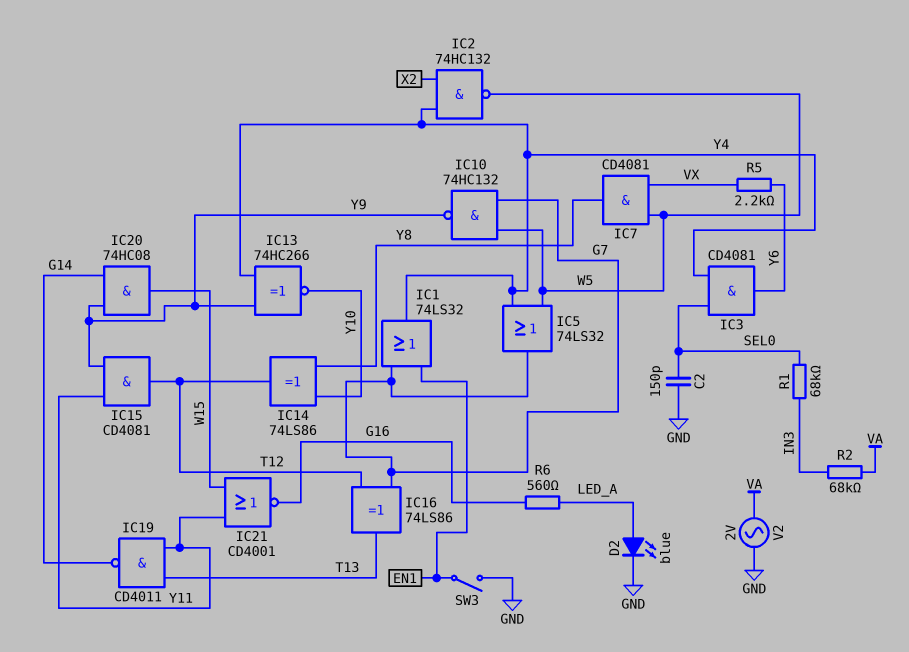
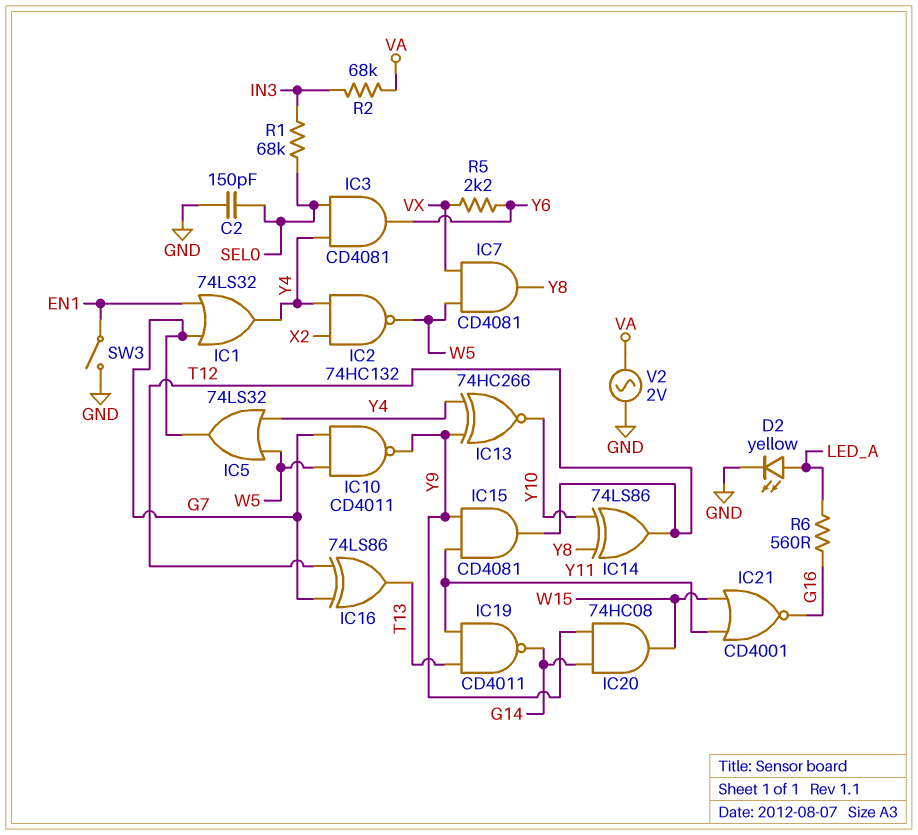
D2: LED blue (A LED_A, K GND) -> LED yellow (A LED_A, K GND)
IC10: NAND 74HC132 (in G7, in W5, out Y9) -> NAND CD4011 (in G7, in W5, out Y9)

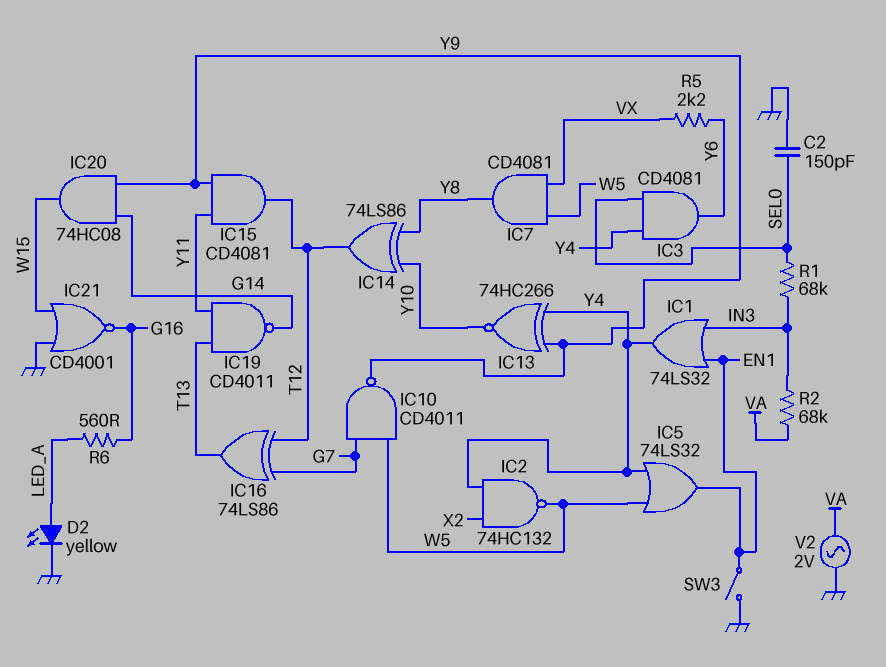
IC1: OR 74LS32 (in EN1, in G7, out Y4) -> OR 74LS32 (in EN1, in IN3, out Y4)
IC5: OR 74LS32 (in W5, in Y4, out G7) -> OR 74LS32 (in W5, in Y4, out EN1)
IC21: NOR CD4001 (in W15, in Y11, out G16) -> NOR CD4001 (in GND, in W15, out G16)

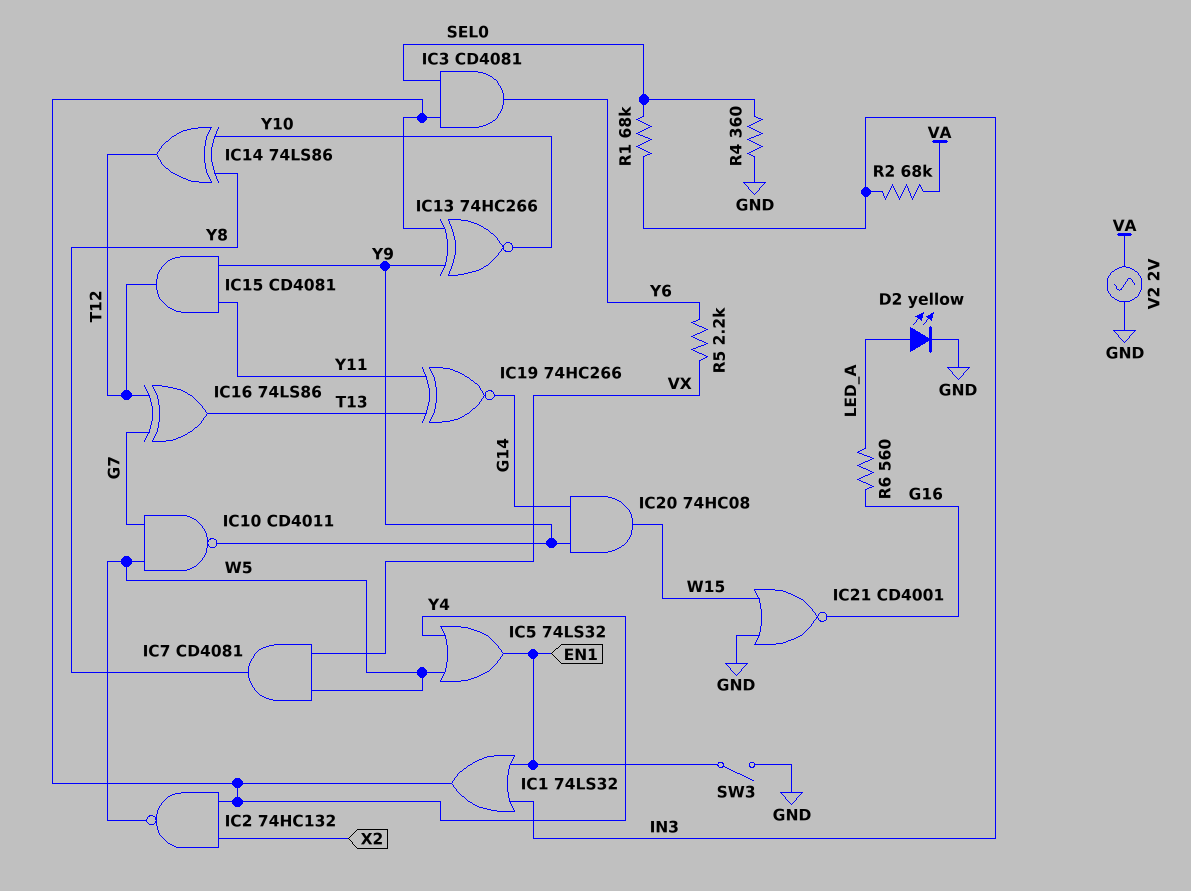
C2: 150pF (GND, SEL0) -> none
IC19: NAND CD4011 (in T13, in Y11, out G14) -> XNOR 74HC266 (in T13, in Y11, out G14)
R4: none -> 360 (GND, SEL0)

